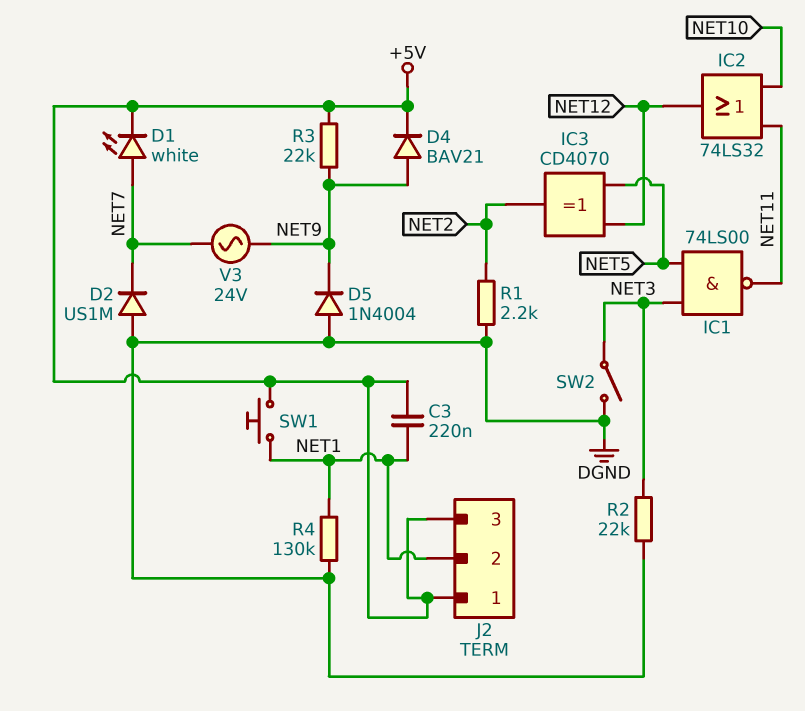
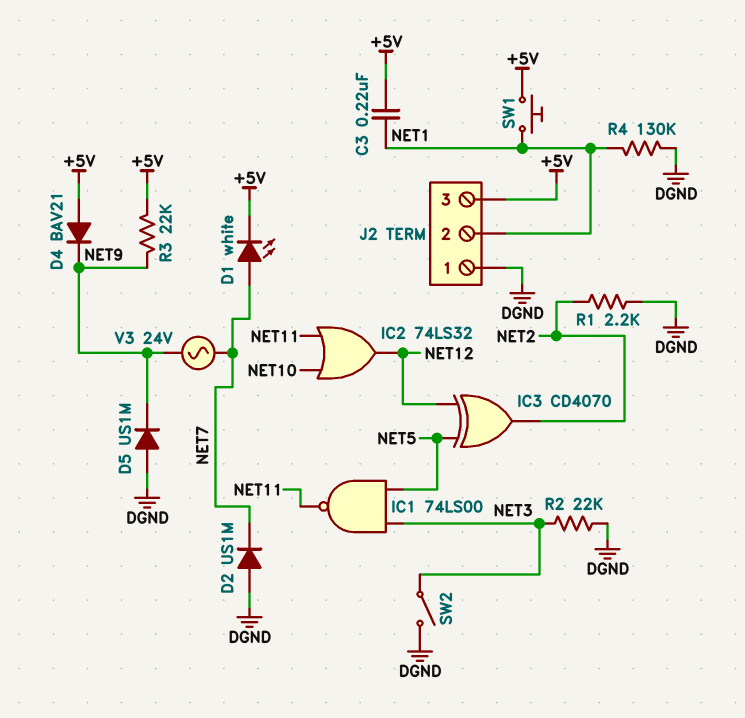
D4: diode BAV21 (A NET9, K +5V) -> diode BAV21 (A +5V, K NET9)
D5: diode 1N4004 (A DGND, K NET9) -> diode US1M (A DGND, K NET9)
J2 pin 1: +5V -> DGND

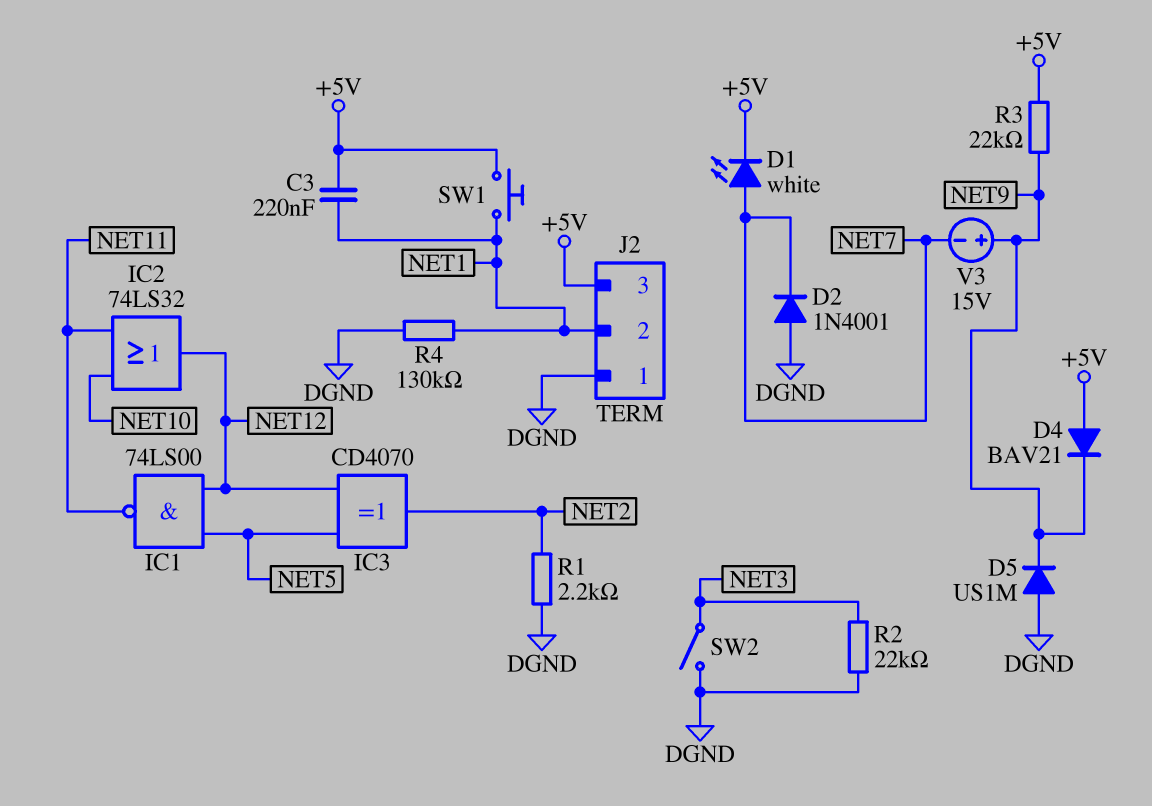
D2: diode US1M (A DGND, K NET7) -> diode 1N4001 (A DGND, K NET7)
IC1: NAND 74LS00 (in NET3, in NET5, out NET11) -> NAND 74LS00 (in NET5, in NET12, out NET11)
V3: AC 24V (NET7, NET9) -> 15V (plus NET9, minus NET7)

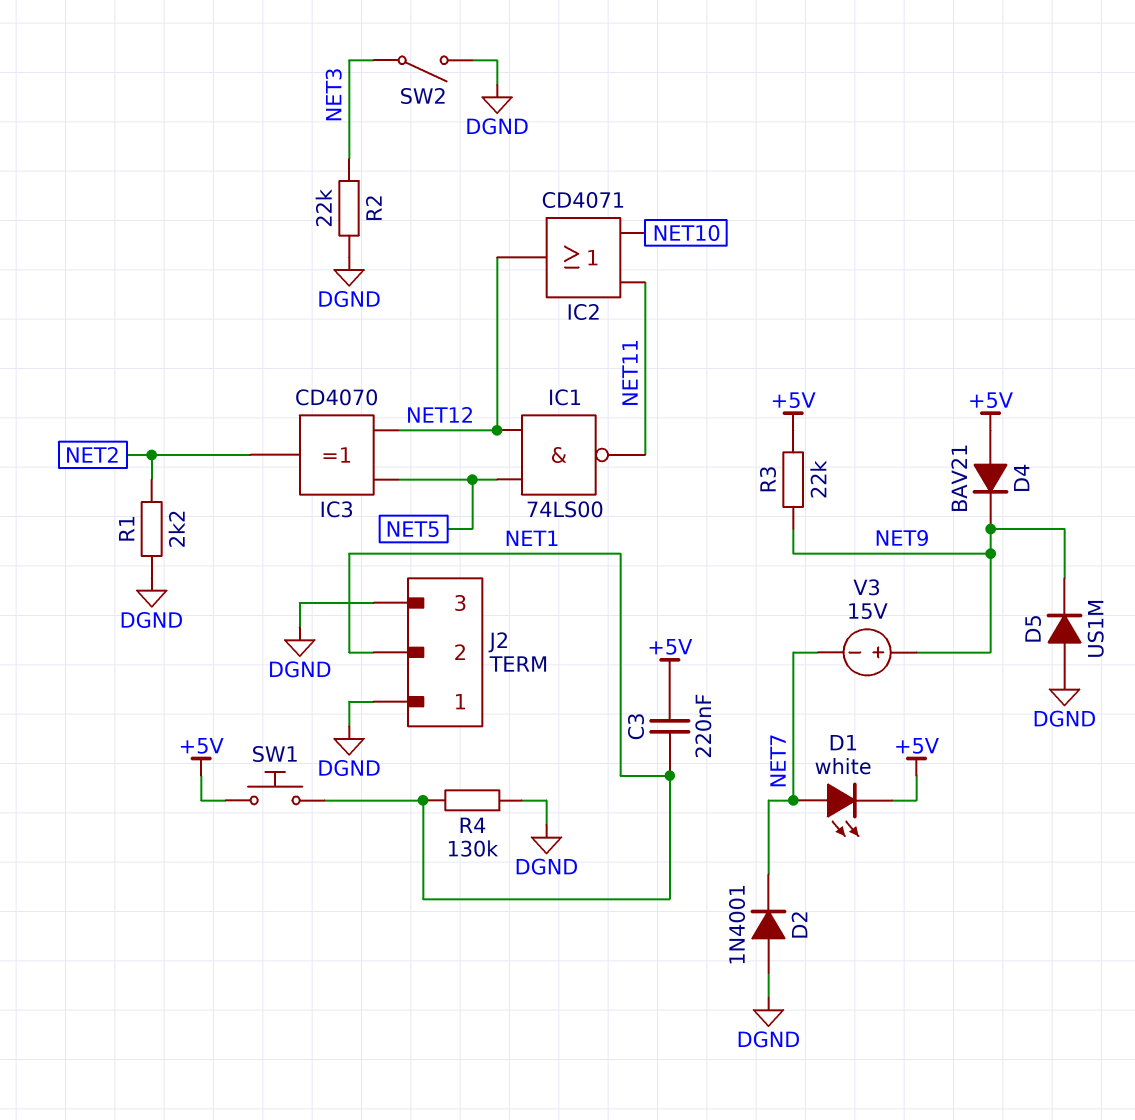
IC2: OR 74LS32 (in NET10, in NET11, out NET12) -> OR CD4071 (in NET10, in NET11, out NET12)
J2 pin 3: +5V -> DGND

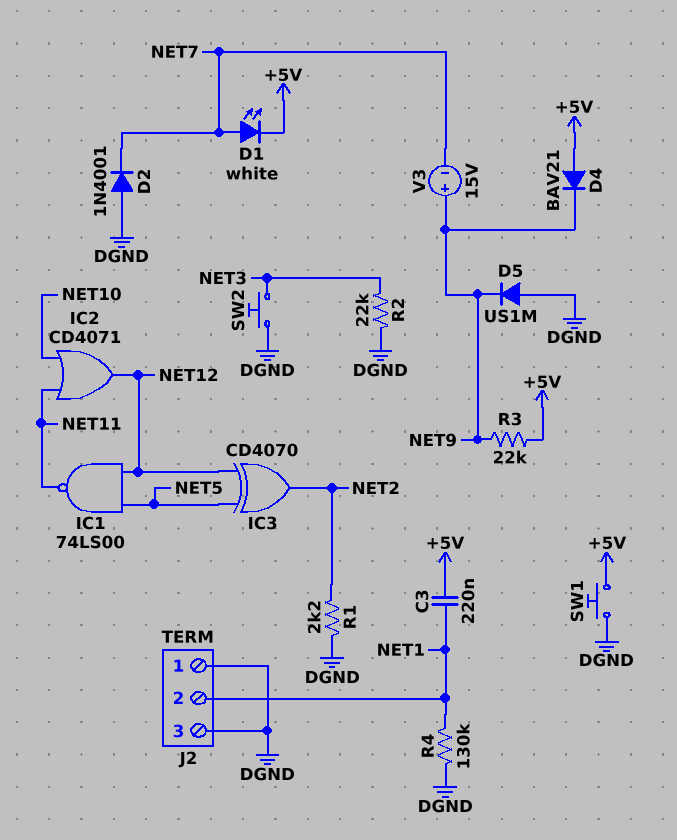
SW1: button (+5V, NET1) -> button (+5V, DGND)
SW2: switch (DGND, NET3) -> button (DGND, NET3)

